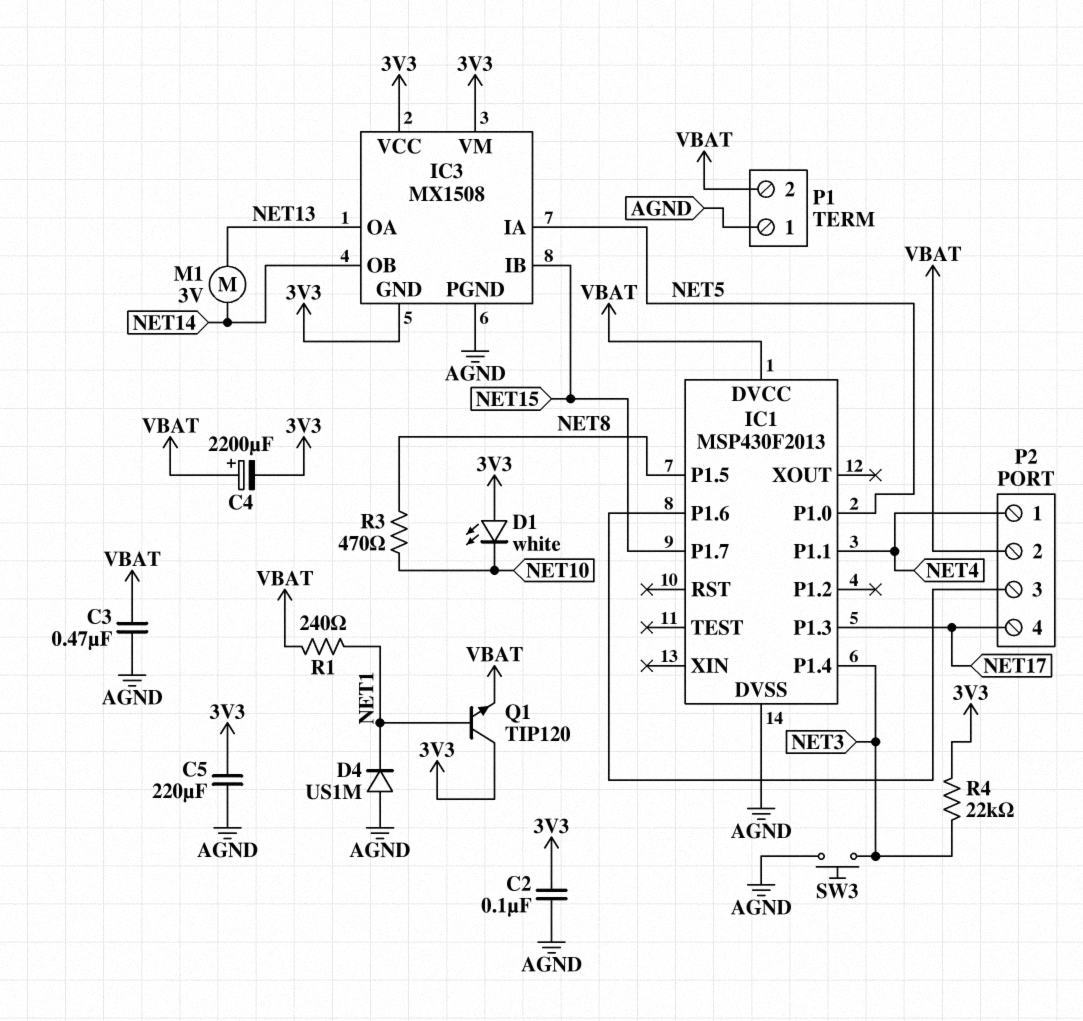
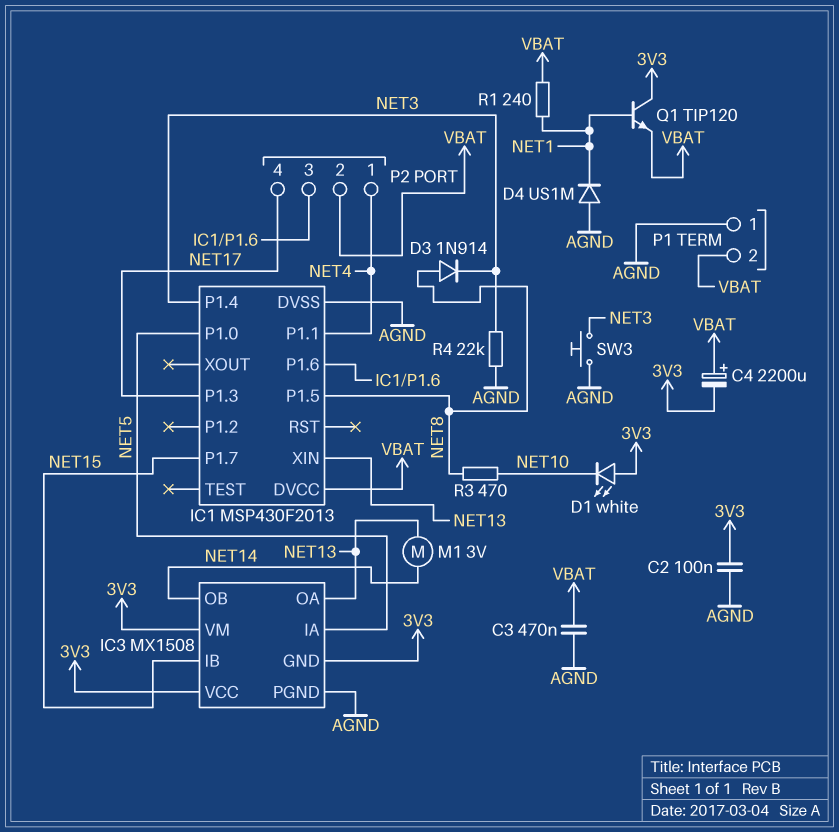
C5: 220uF (3V3, AGND) -> none
D3: none -> diode 1N914 (A NET8, K NET3)
IC1 pin XIN: none -> NET13
R4: 22k (3V3, NET3) -> 22k (AGND, NET3)

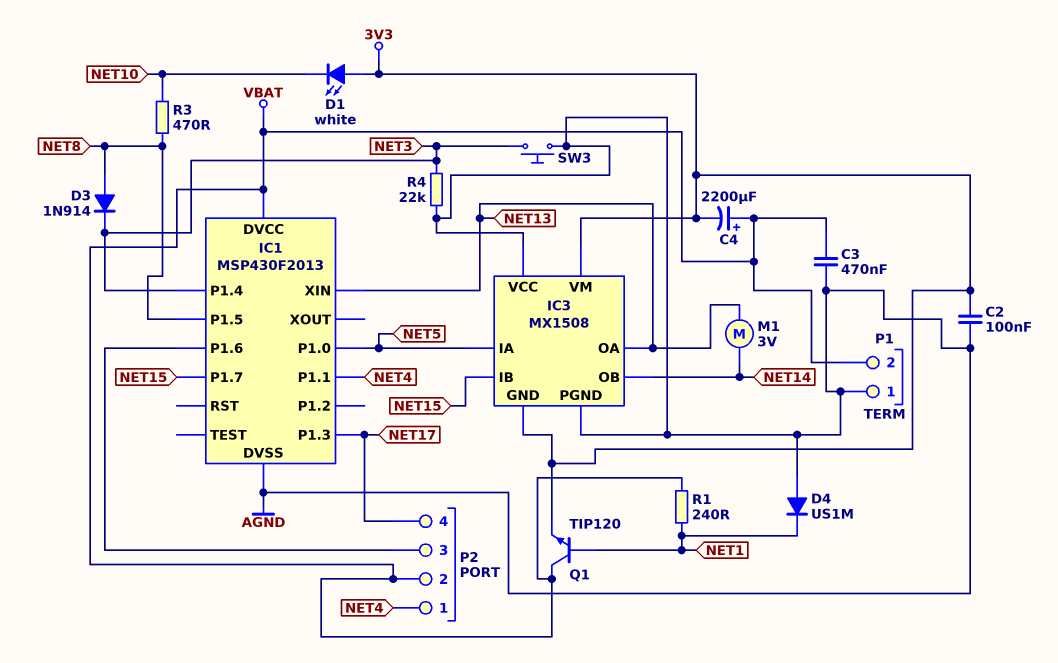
IC3 pin VCC: 3V3 -> AGND
Q1: NPN TIP120 (B NET1, C 3V3, E VBAT) -> NPN TIP120 (B NET1, C VBAT, E 3V3)

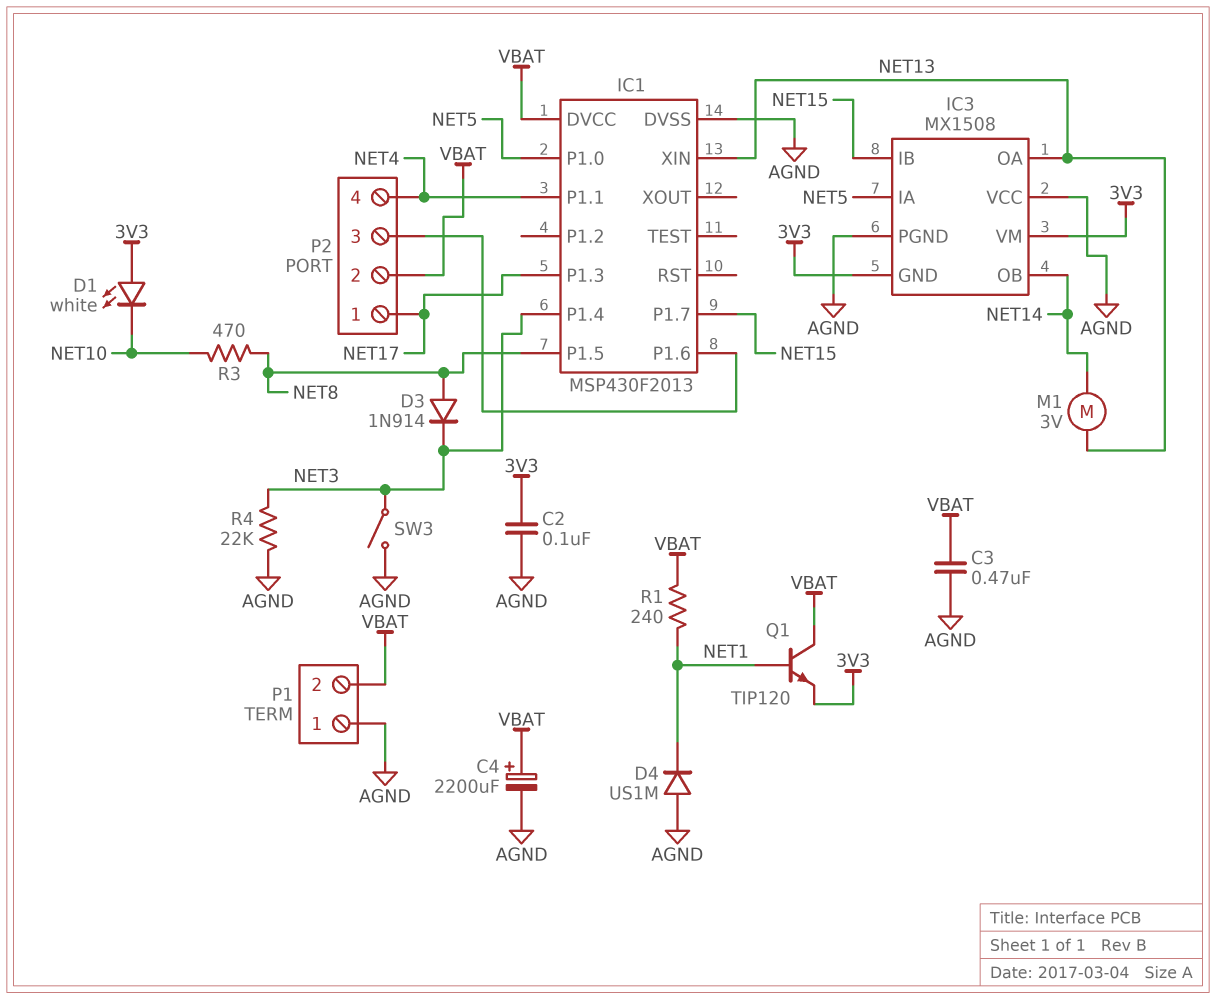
C4: 2200uF (plus VBAT, minus 3V3) -> 2200uF (plus VBAT, minus AGND)
P2 pin 1: NET4 -> NET17
P2 pin 4: NET17 -> NET4
SW3: button (AGND, NET3) -> switch (AGND, NET3)

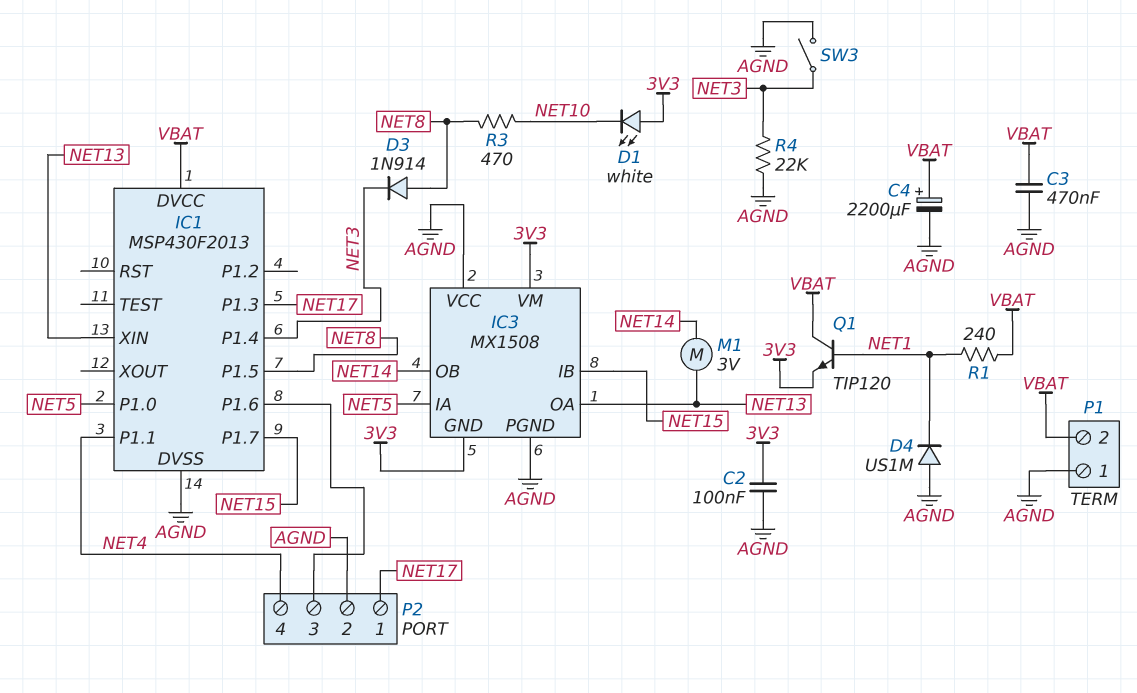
P2 pin 2: VBAT -> AGND

